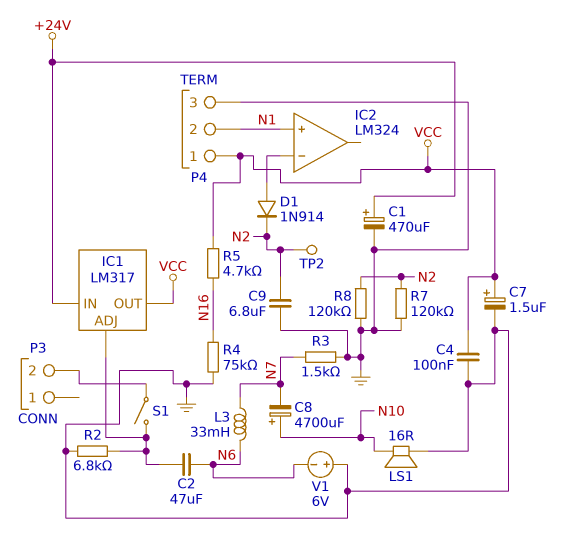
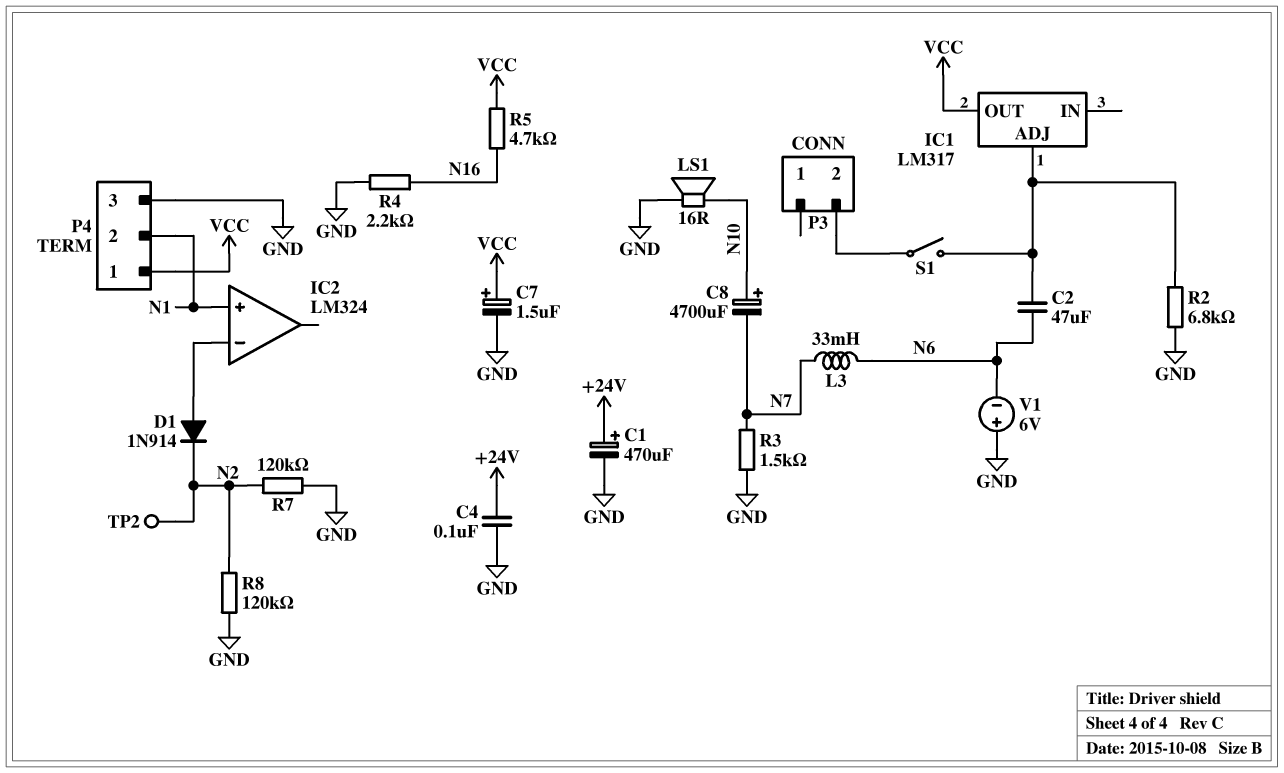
C4: 100nF (GND, VCC) -> 100nF (+24V, GND)
C9: 6.8uF (GND, N2) -> none
IC1 pin IN: +24V -> none
R4: 75k (GND, N16) -> 2.2k (GND, N16)

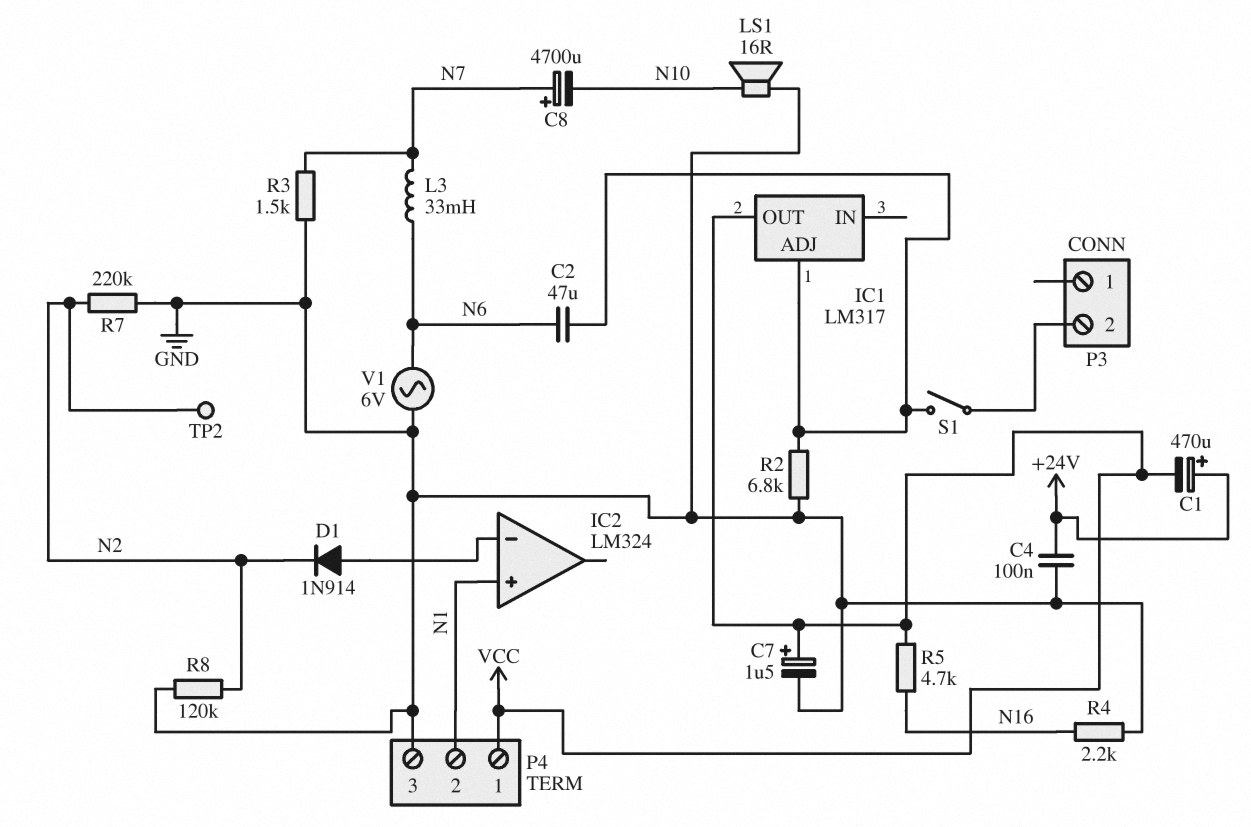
C1: 470uF (plus +24V, minus GND) -> 470uF (plus +24V, minus VCC)
C8: 4700uF (plus N10, minus N7) -> 4700uF (plus N7, minus N10)
R7: 120k (GND, N2) -> 220k (GND, N2)
V1: 6V (plus GND, minus N6) -> AC 6V (GND, N6)

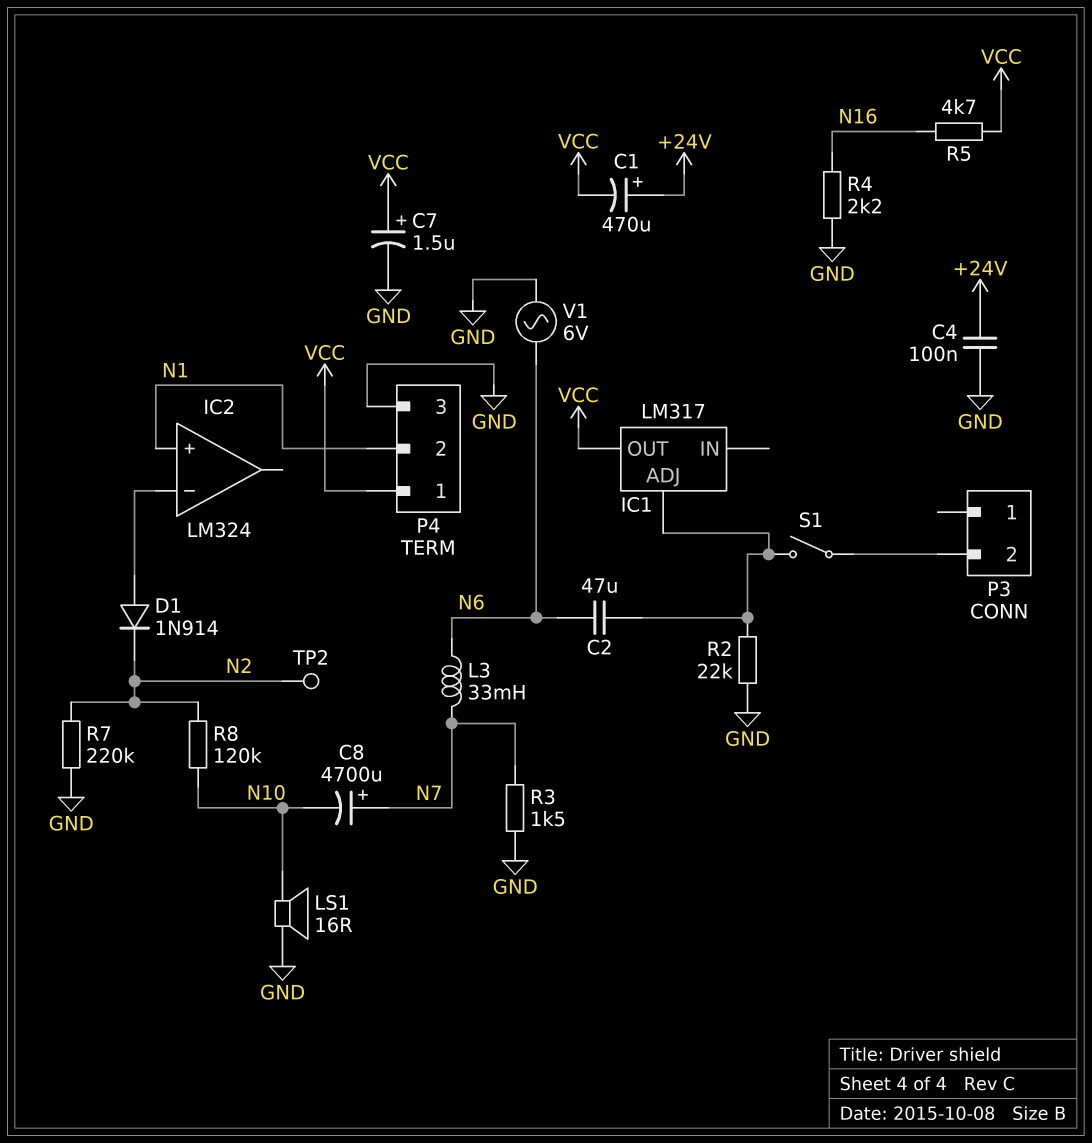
R2: 6.8k (GND, IC1/ADJ) -> 22k (GND, IC1/ADJ)
R8: 120k (GND, N2) -> 120k (N2, N10)

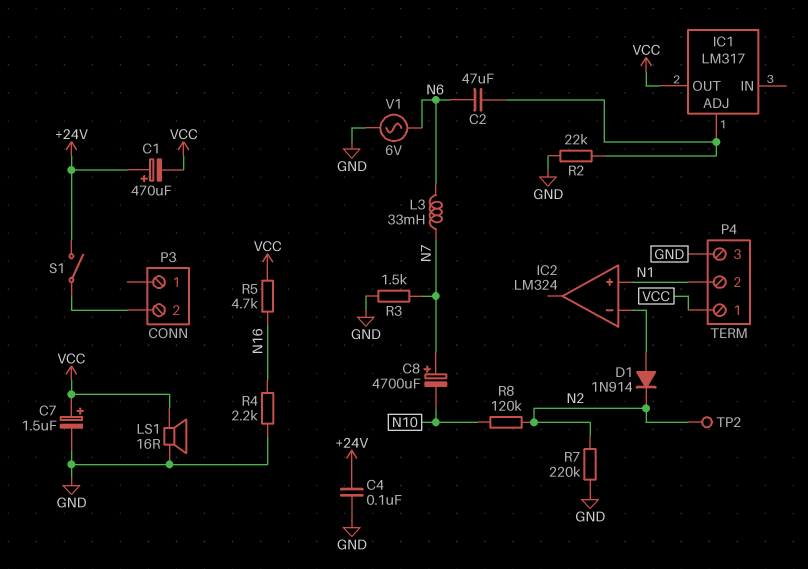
LS1: speaker 16R (GND, N10) -> speaker 16R (GND, VCC)
S1: switch (IC1/ADJ, P3/2) -> switch (+24V, P3/2)

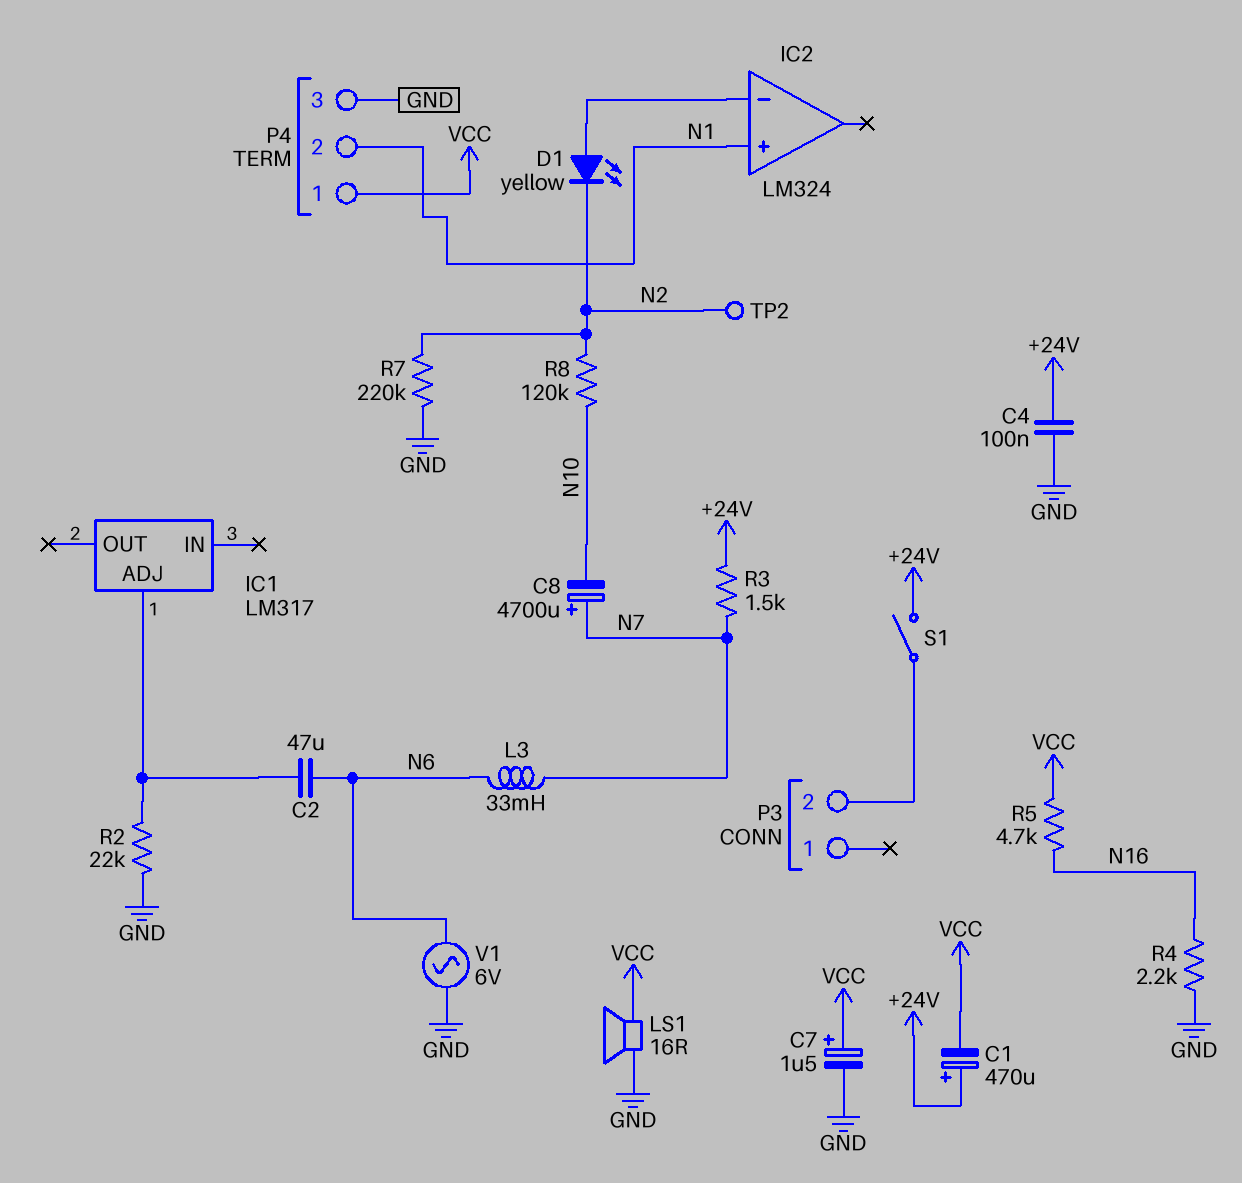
D1: diode 1N914 (A IC2/in-, K N2) -> LED yellow (A IC2/in-, K N2)
IC1 pin OUT: VCC -> none
R3: 1.5k (GND, N7) -> 1.5k (+24V, N7)

